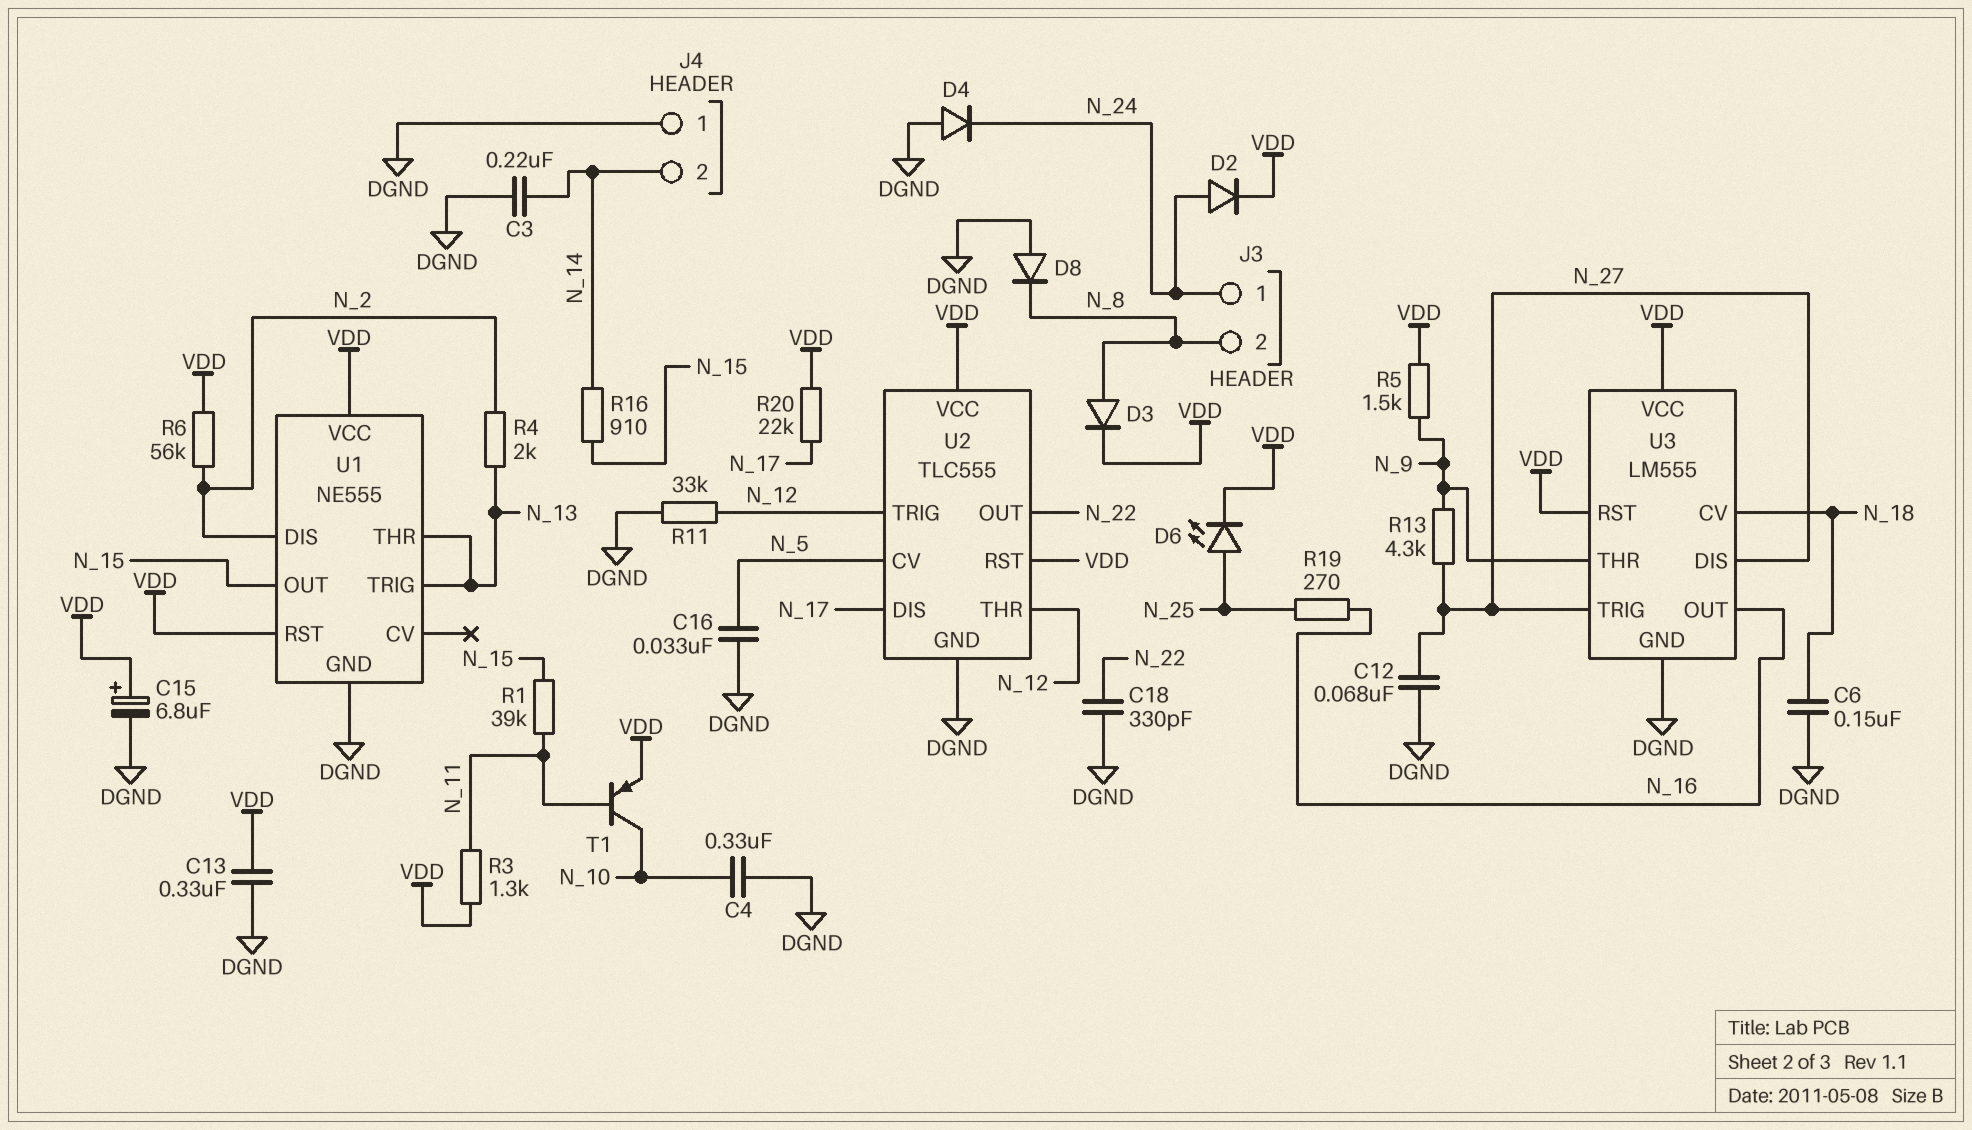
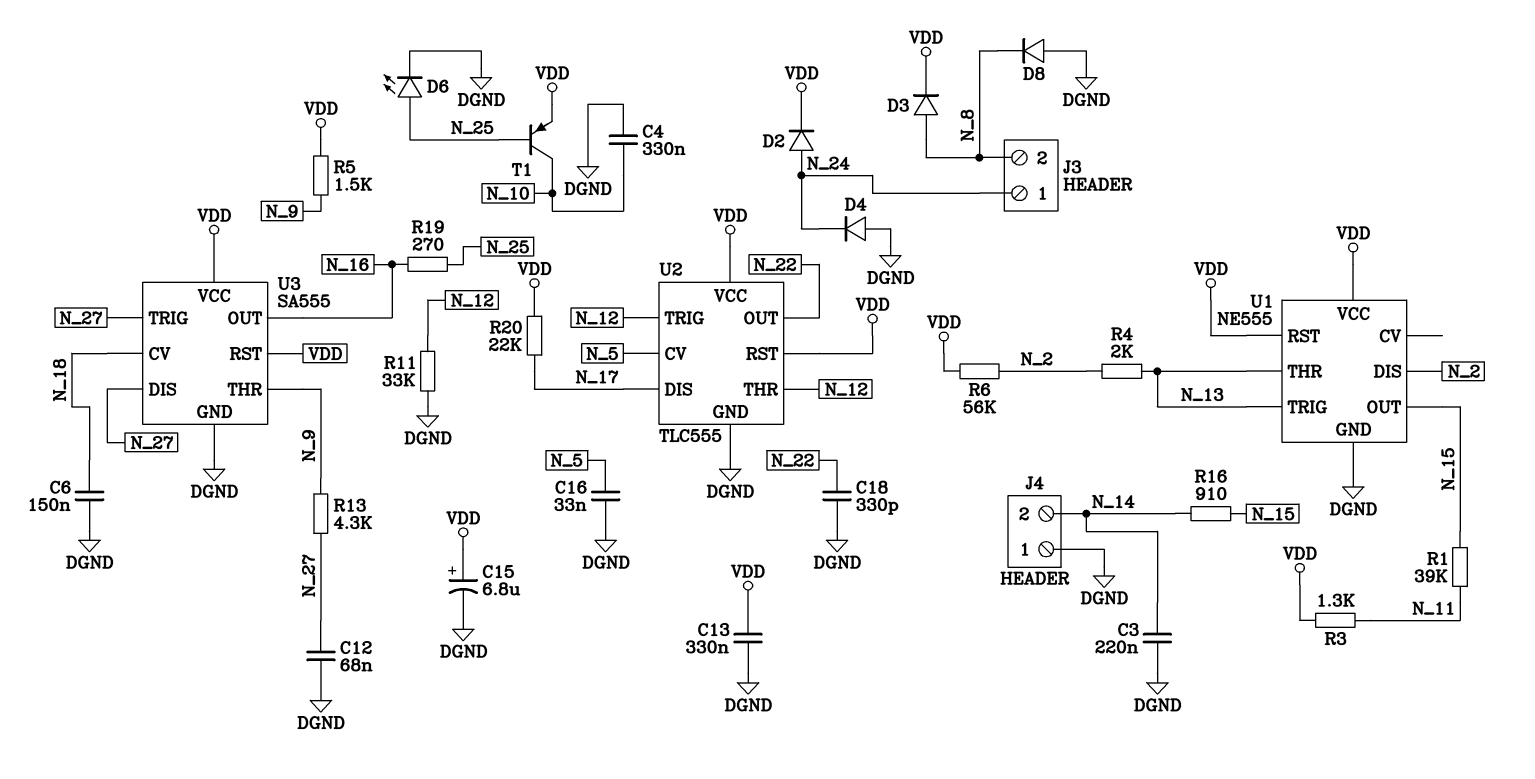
D6: LED (A N_25, K VDD) -> LED (A N_25, K DGND)
T1: PNP (B N_11, C N_10, E VDD) -> PNP (B N_25, C N_10, E VDD)
U3: LM555 -> SA555

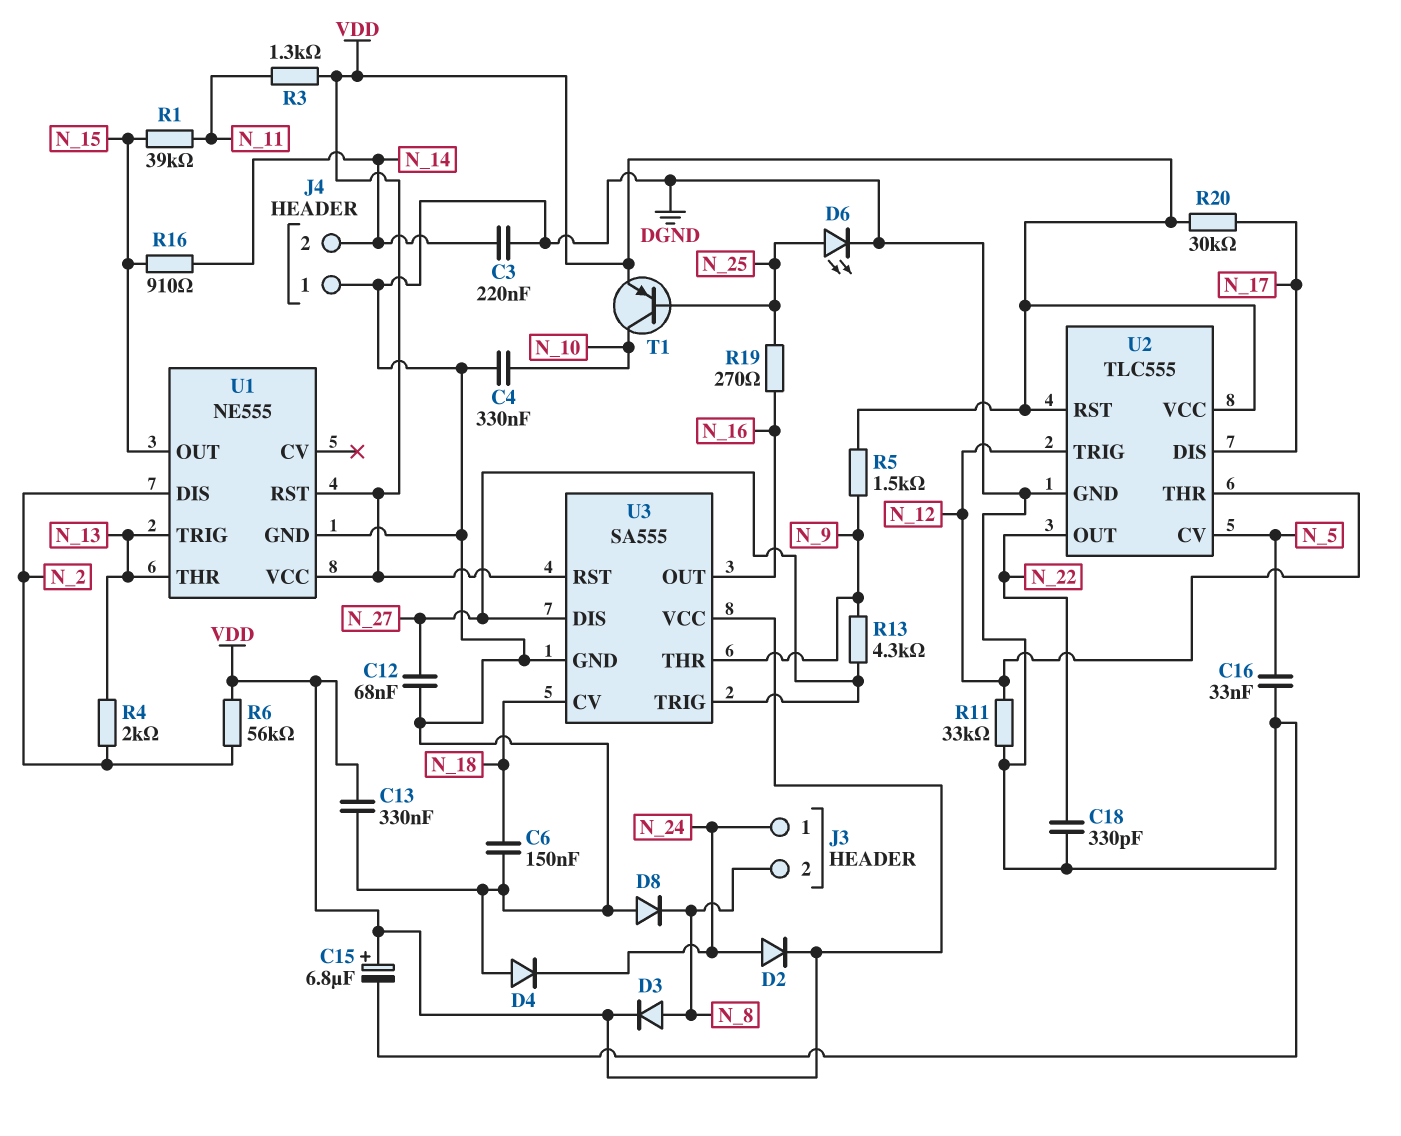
R20: 22k (N_17, VDD) -> 30k (N_17, VDD)

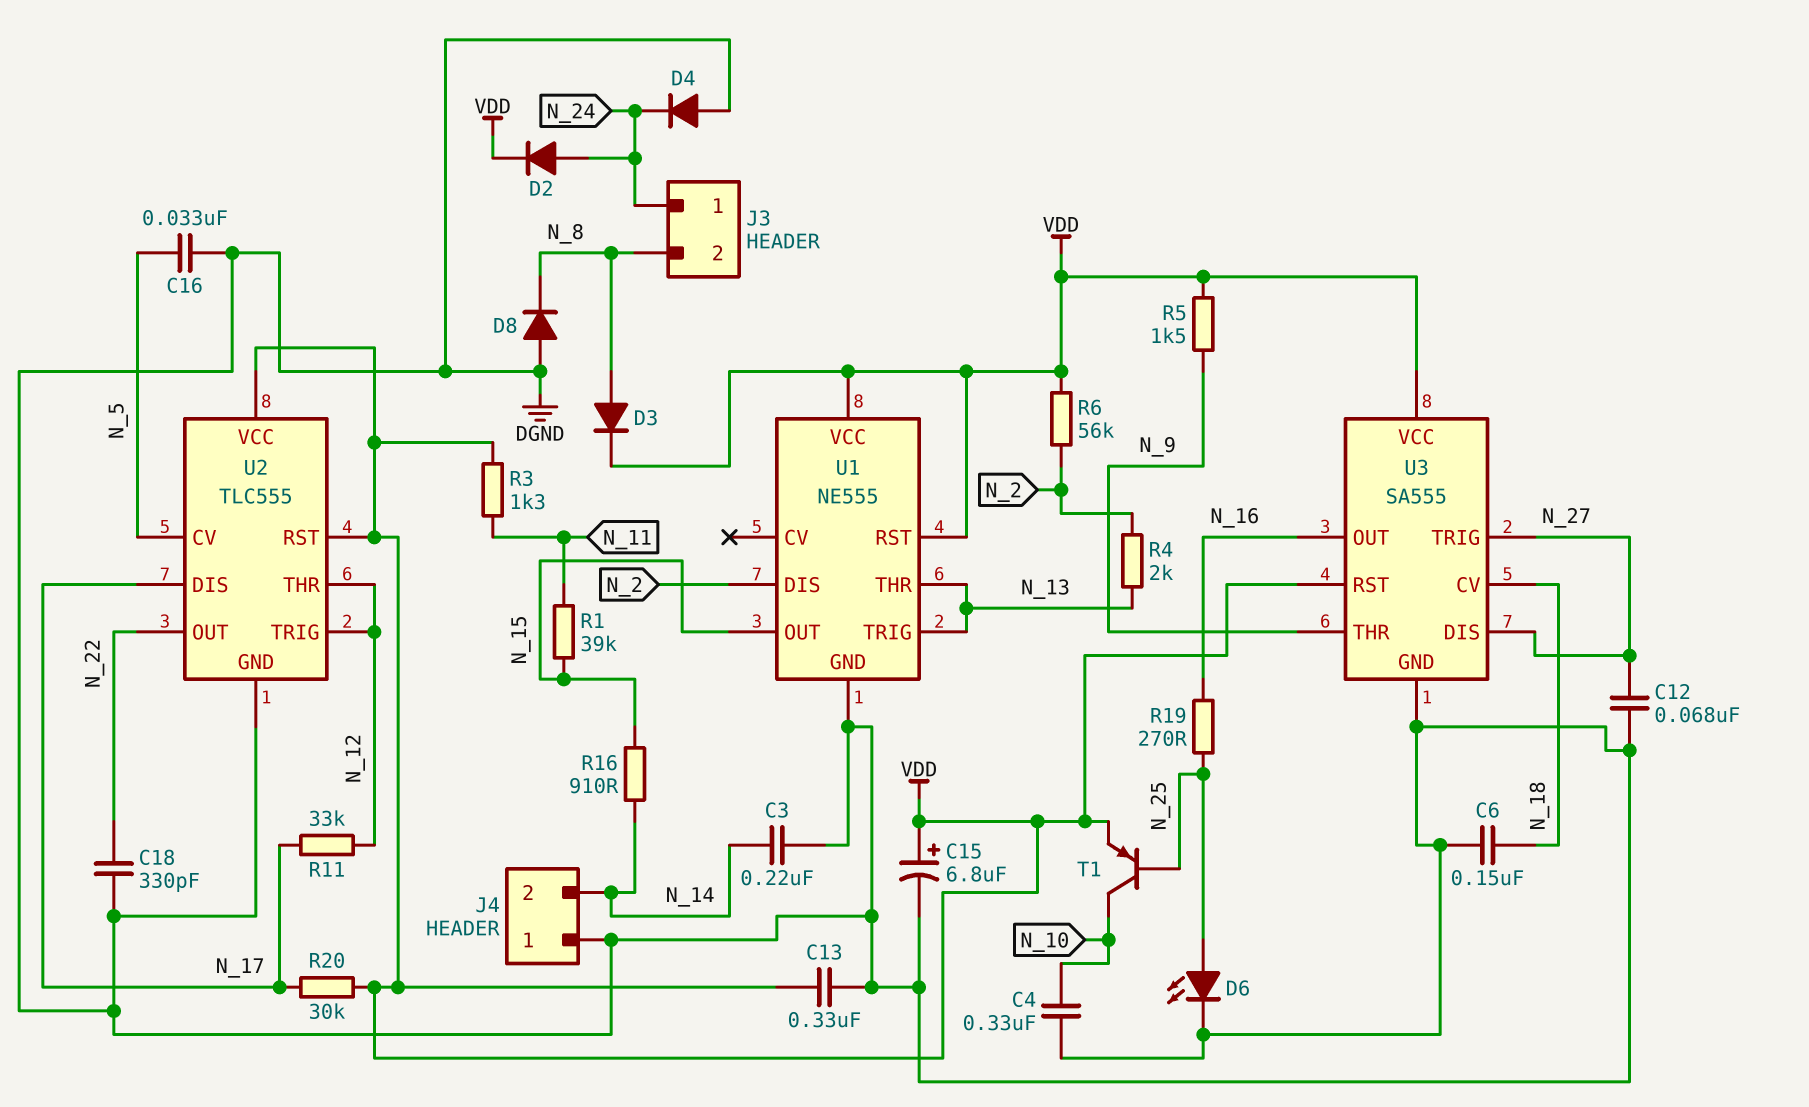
R11: 33k (DGND, N_12) -> 33k (N_12, N_17)
R13: 4.3k (N_9, N_27) -> none

